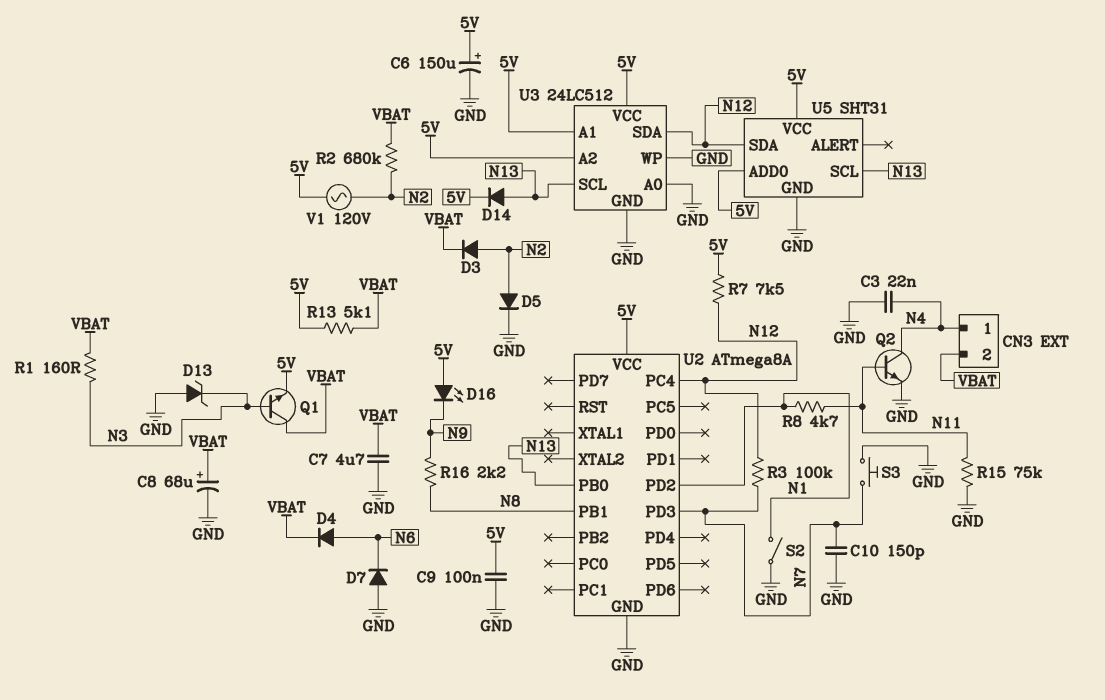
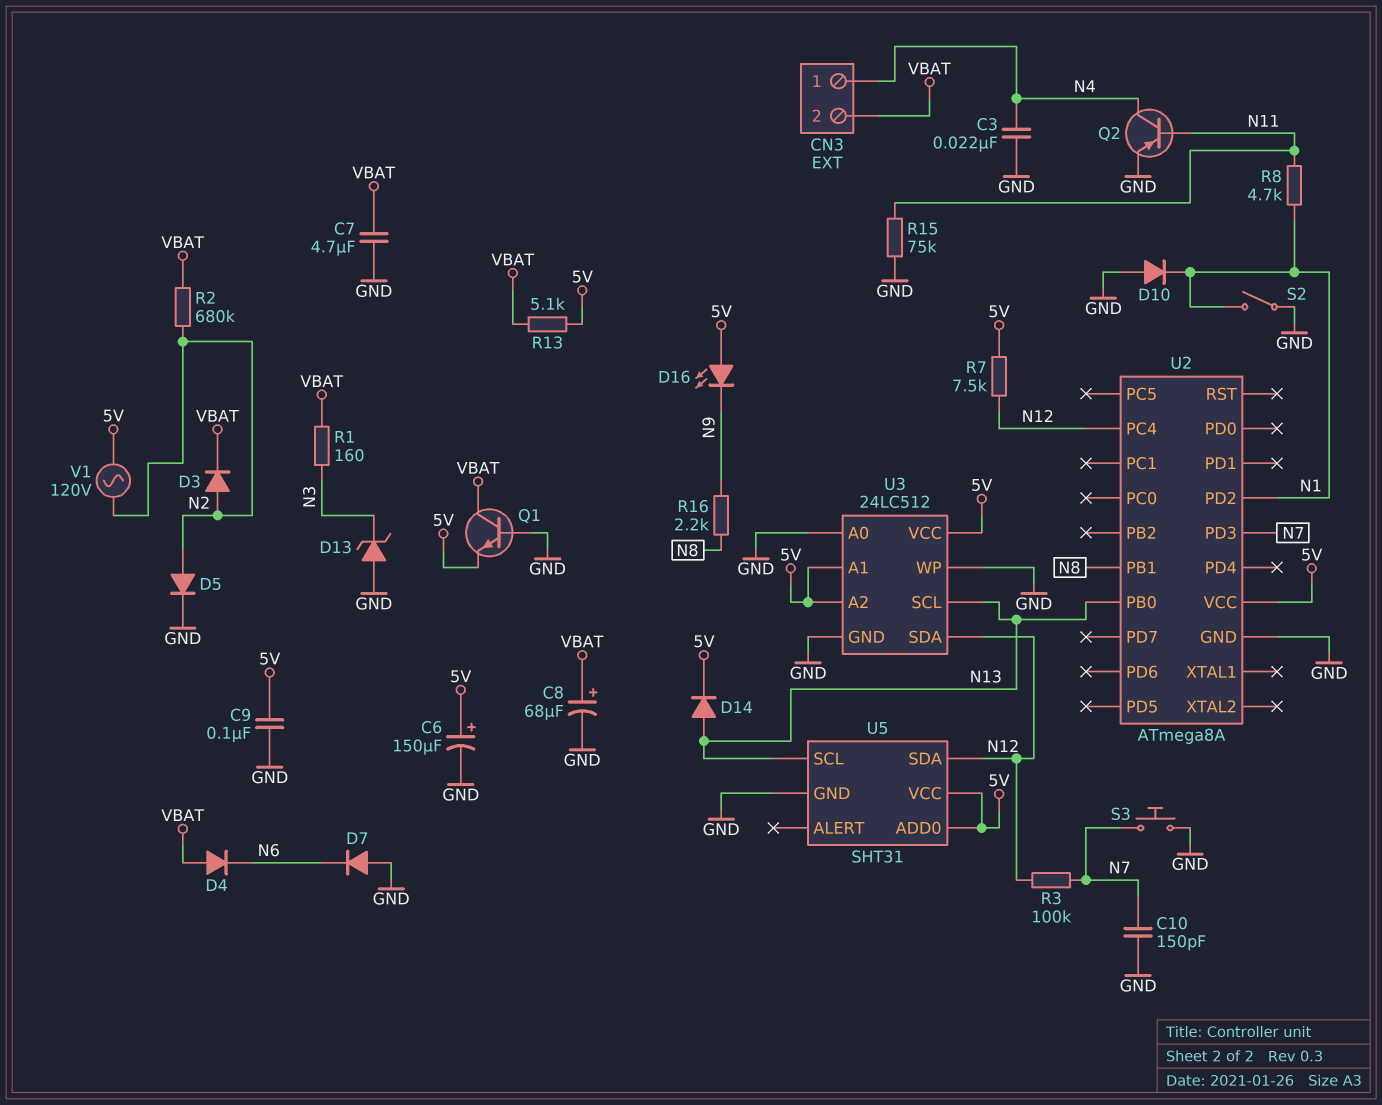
D4: diode (A N6, K VBAT) -> diode (A VBAT, K N6)
D10: none -> diode (A GND, K N1)
Q1: NPN (B N3, C VBAT, E 5V) -> NPN (B GND, C VBAT, E 5V)
Q2: NPN (B N11, C N4, E GND) -> PNP (B N11, C N4, E GND)

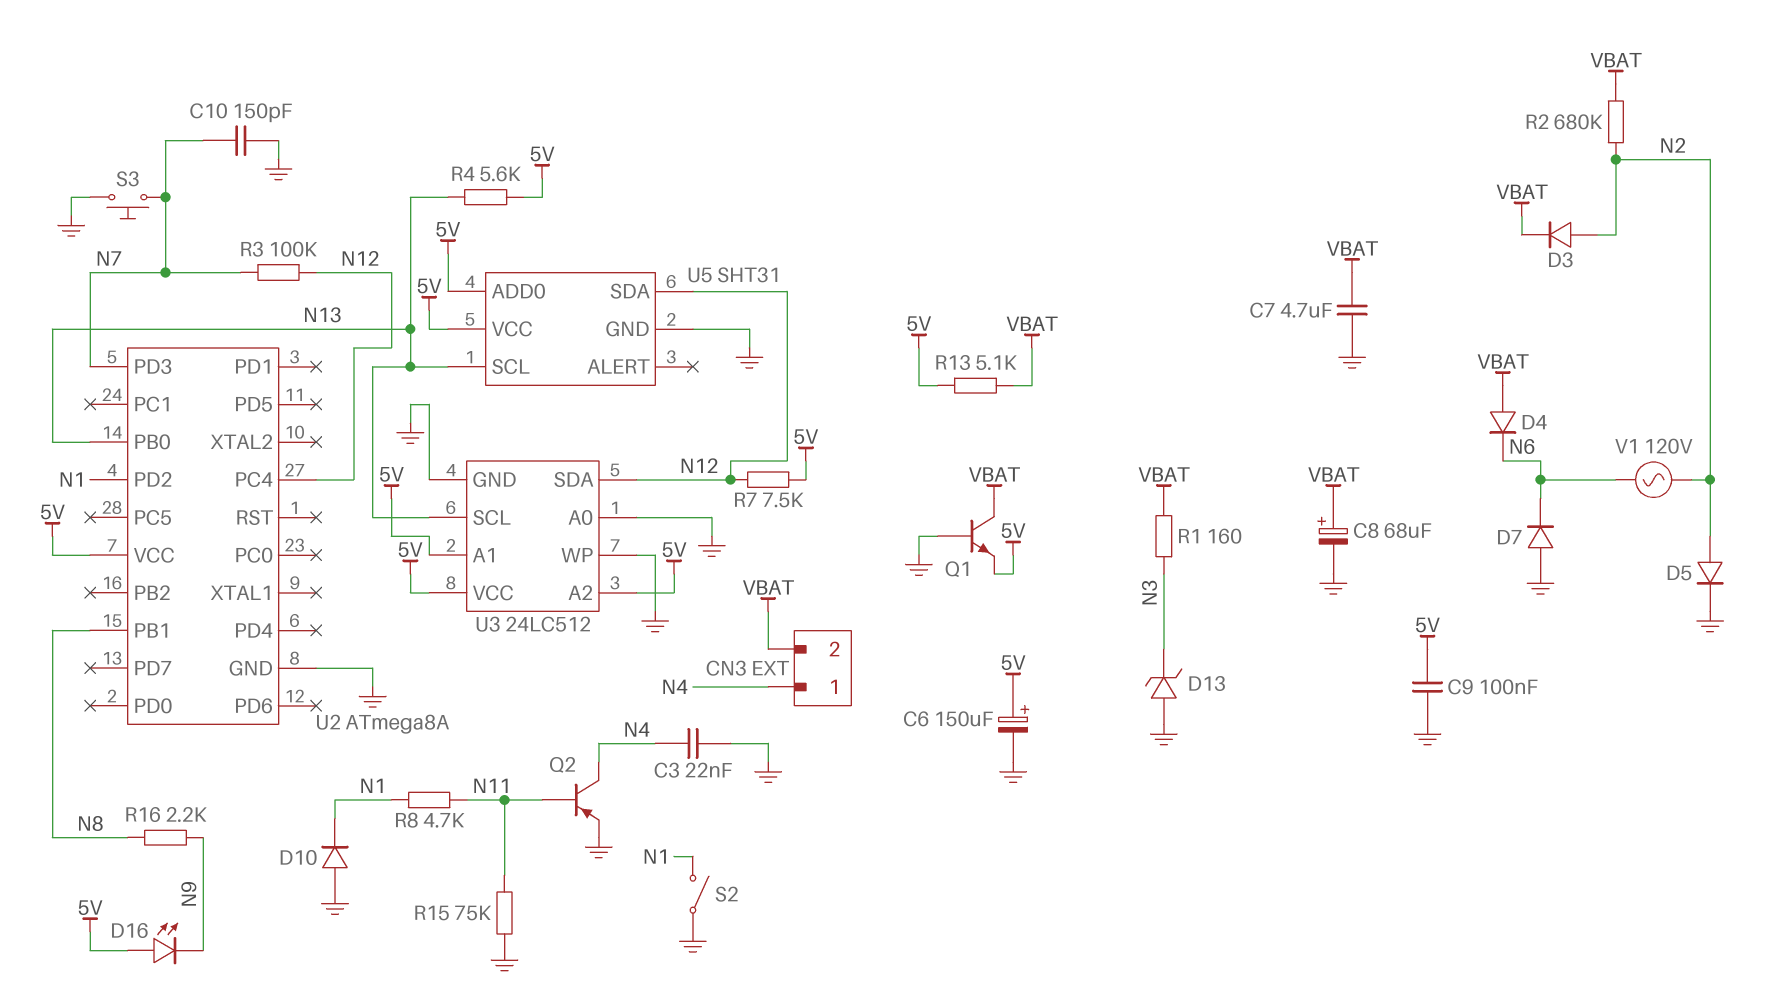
D14: diode (A N13, K 5V) -> none
R4: none -> 5.6k (5V, N13)
V1: AC 120V (5V, N2) -> AC 120V (N2, N6)

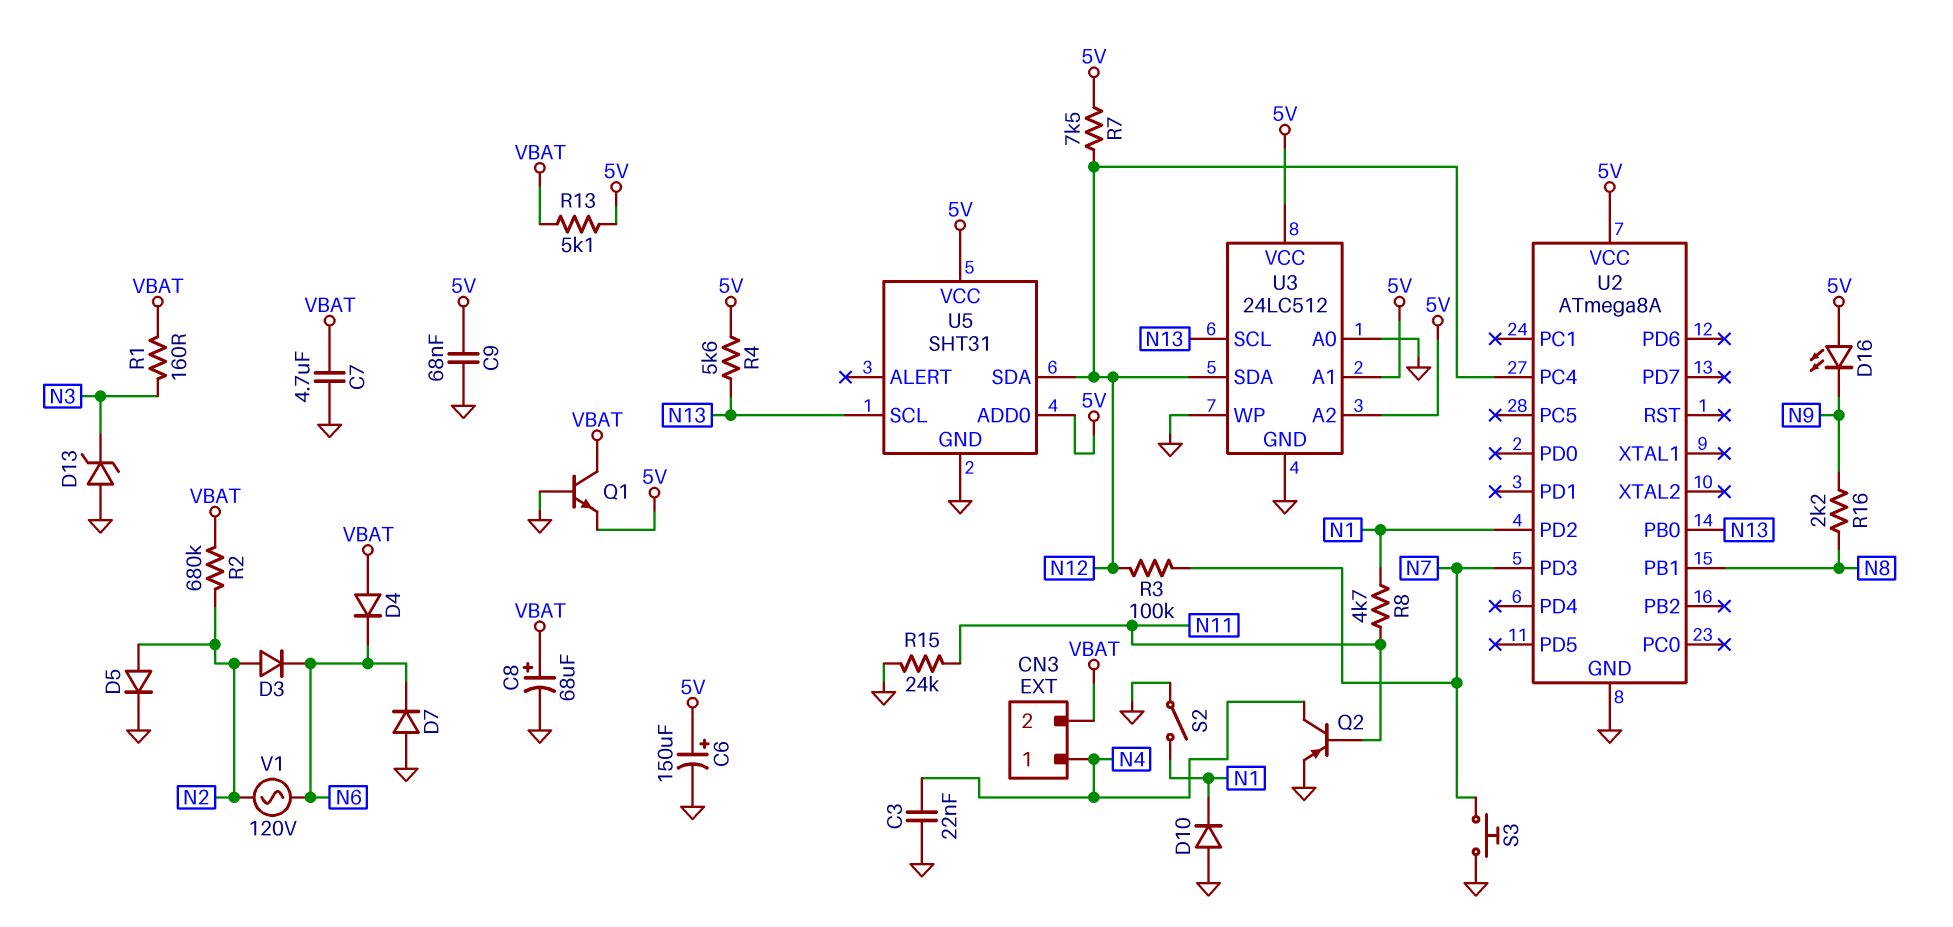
C9: 100nF (5V, GND) -> 68nF (5V, GND)
C10: 150pF (GND, N7) -> none
D3: diode (A N2, K VBAT) -> diode (A N2, K N6)
R15: 75k (GND, N11) -> 24k (GND, N11)

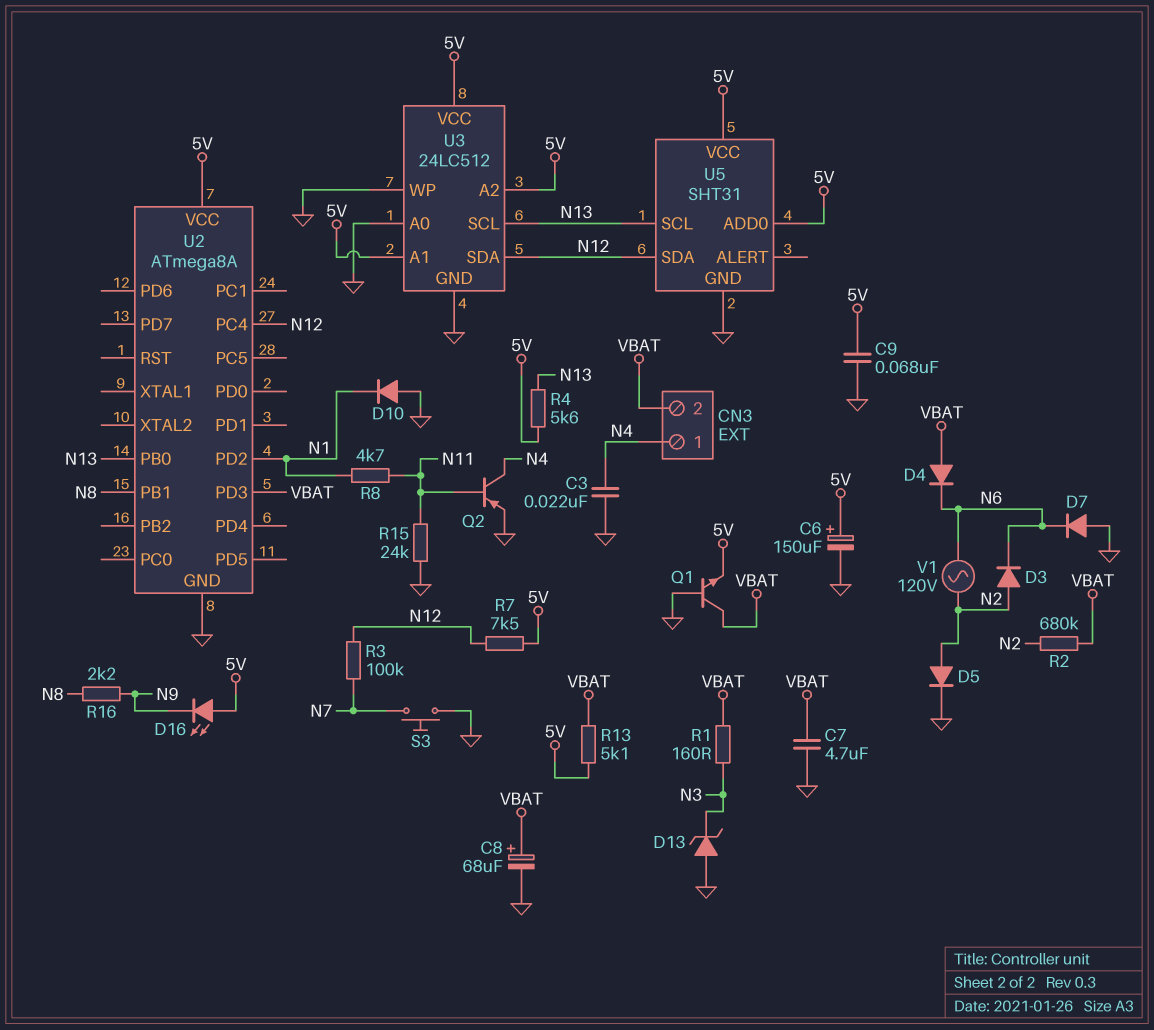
S2: switch (GND, N1) -> none
U2 pin PD3: N7 -> VBAT

